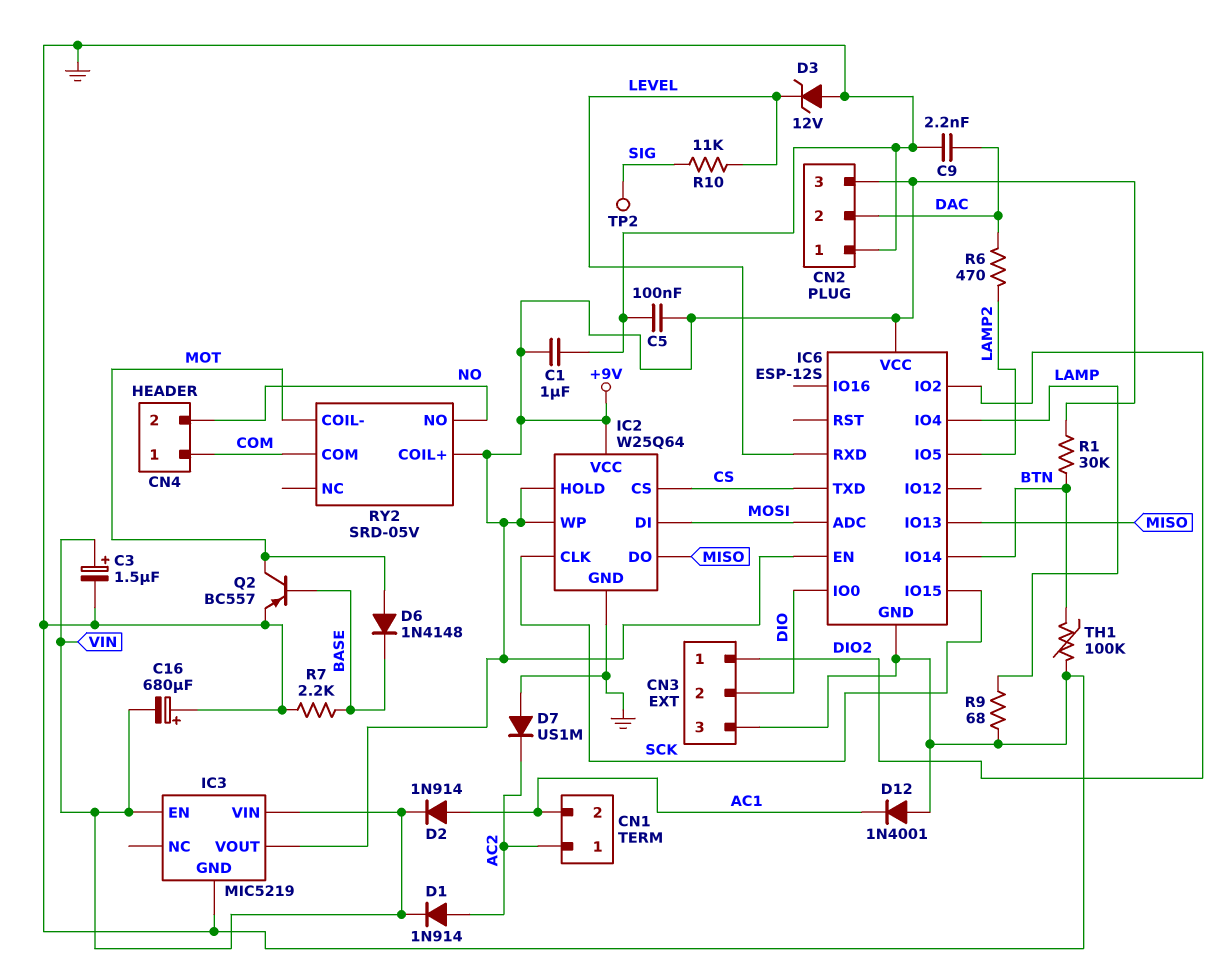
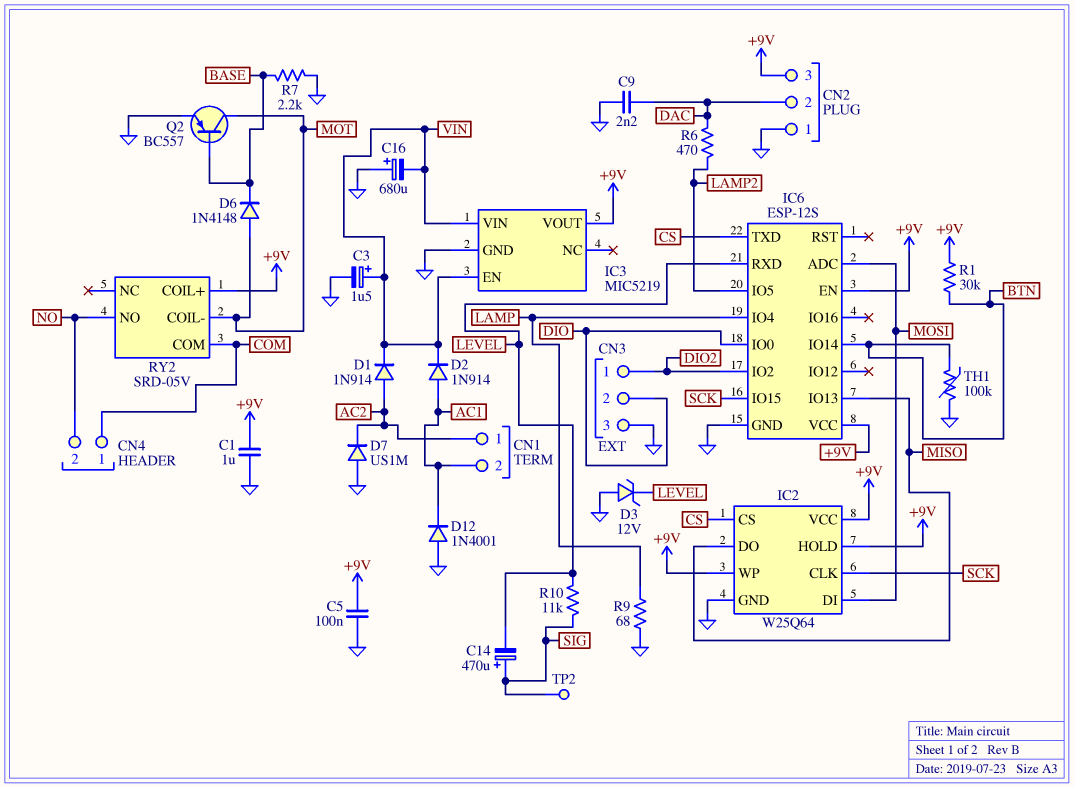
C14: none -> 470uF (plus SIG, minus LEVEL)

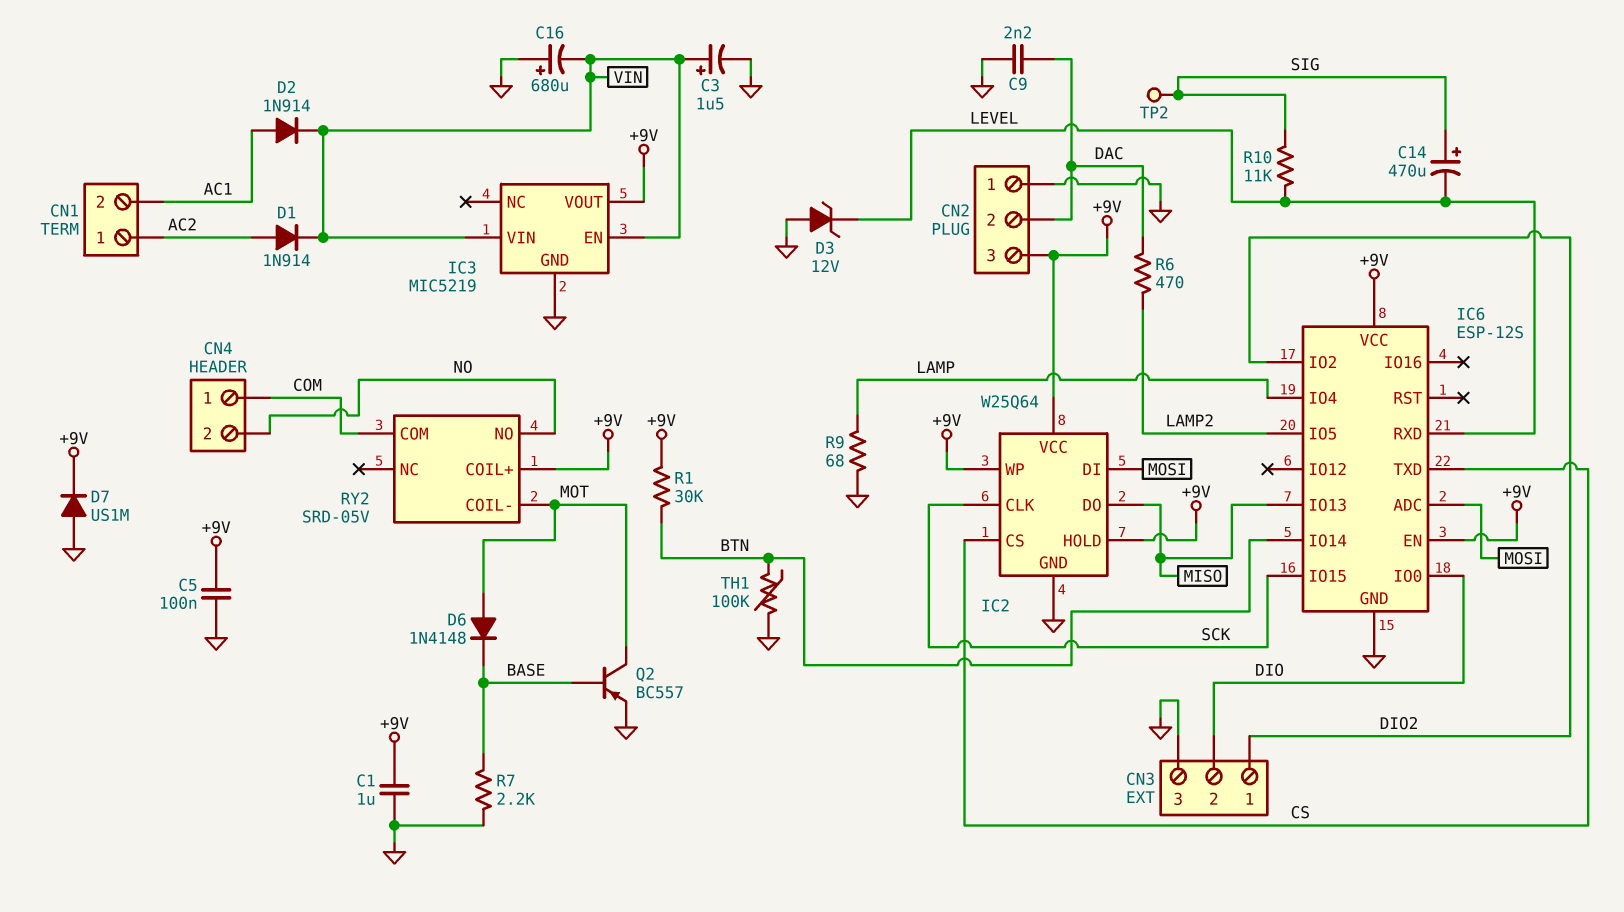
D7: diode US1M (A GND, K AC2) -> diode US1M (A GND, K +9V)
D12: diode 1N4001 (A GND, K AC1) -> none

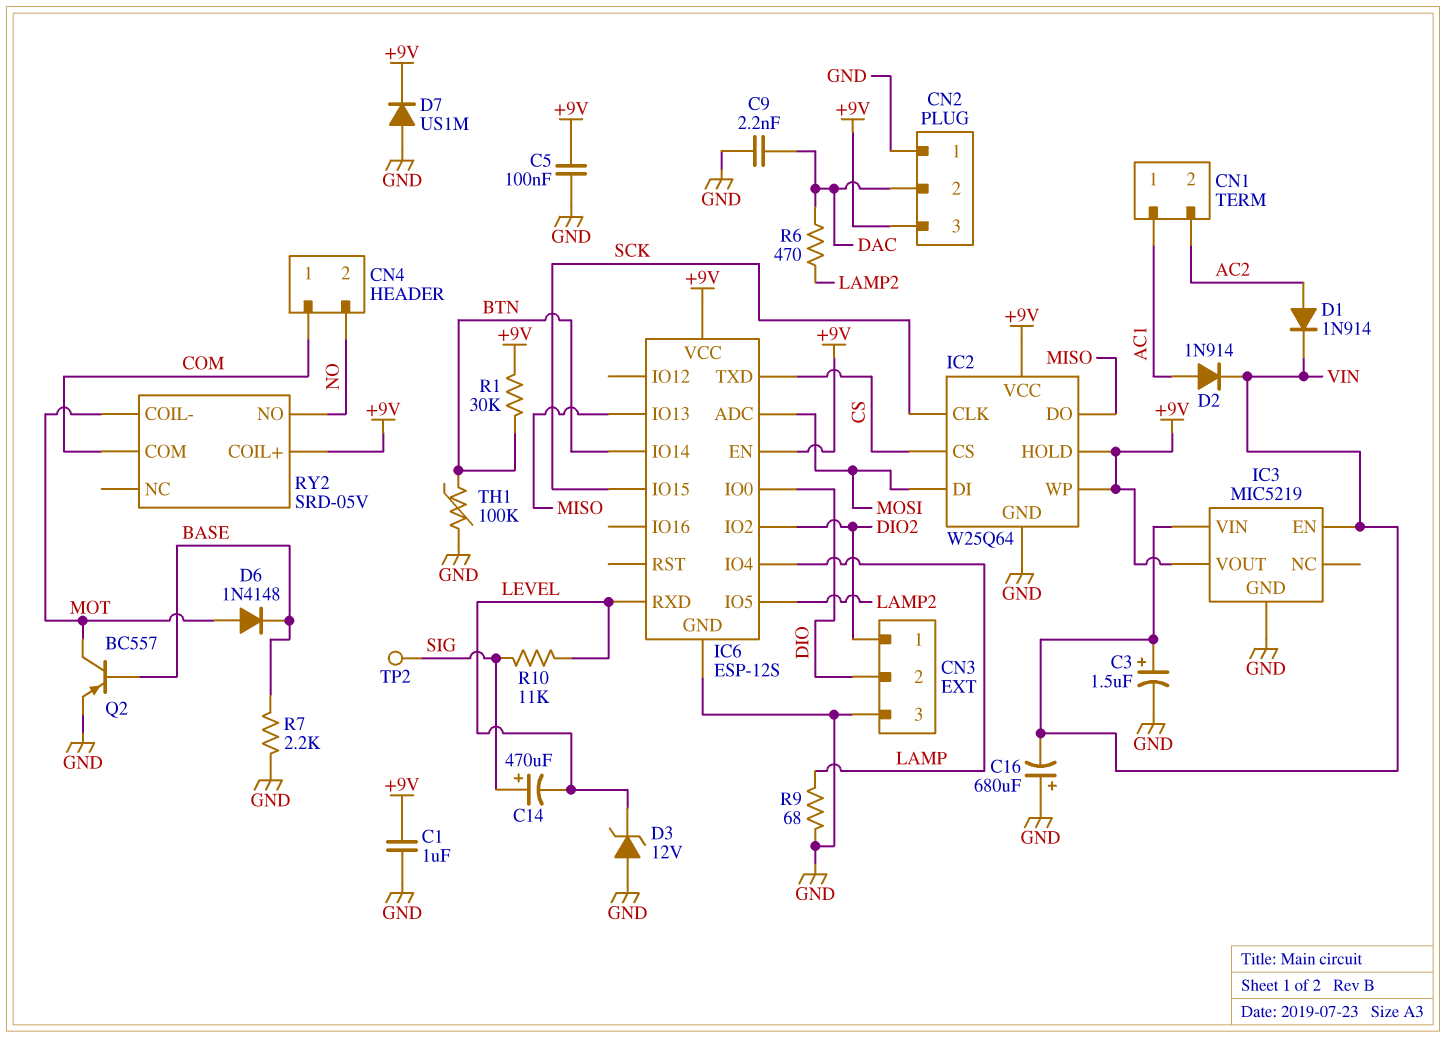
CN1 pin 1: AC2 -> AC1
CN1 pin 2: AC1 -> AC2

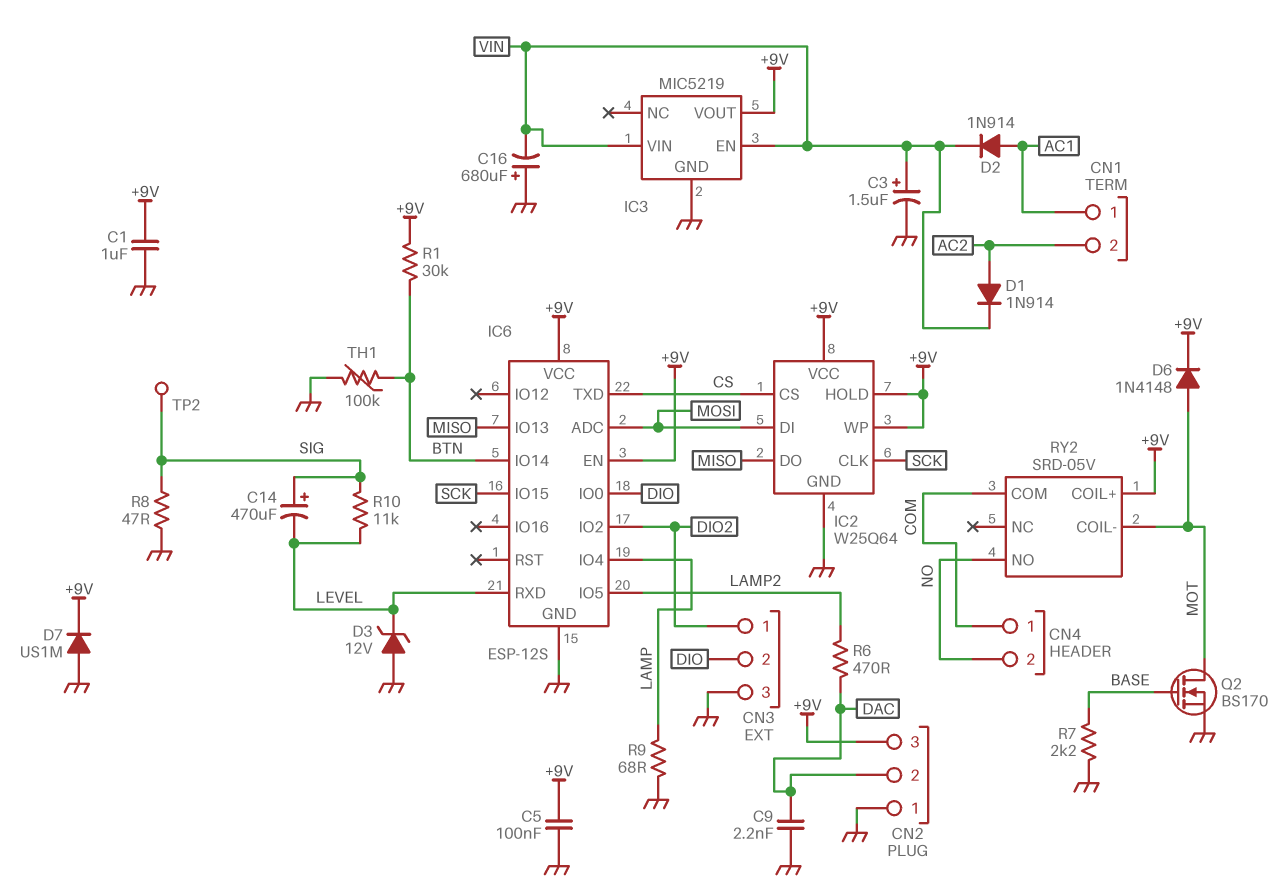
D6: diode 1N4148 (A MOT, K BASE) -> diode 1N4148 (A MOT, K +9V)
Q2: PNP BC557 (B BASE, C MOT, E GND) -> NMOS BS170 (G BASE, D MOT, S GND)
R8: none -> 47 (GND, SIG)

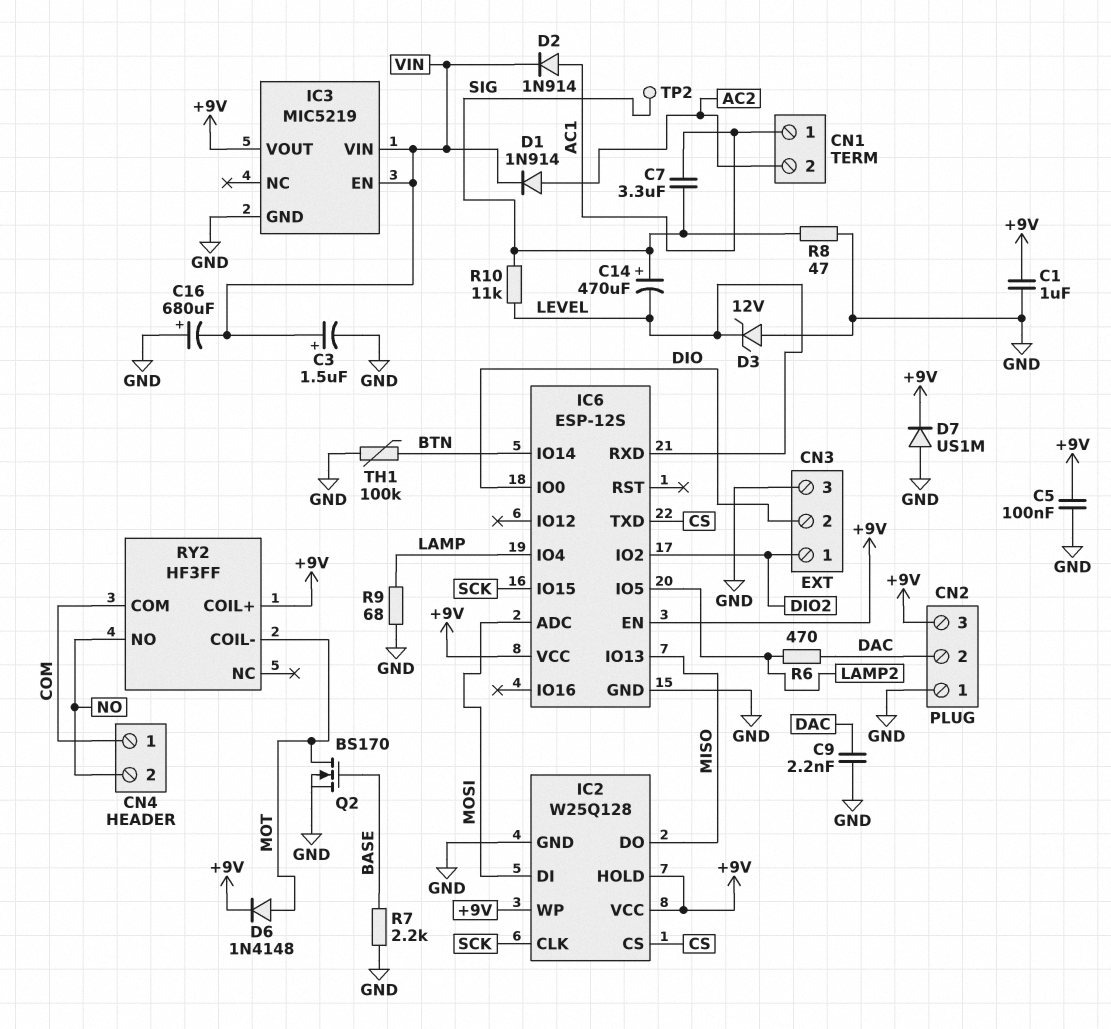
C7: none -> 3.3uF (AC1, SIG)
IC2: W25Q64 -> W25Q128
R1: 30k (+9V, BTN) -> none
RY2: SRD-05V -> HF3FF

